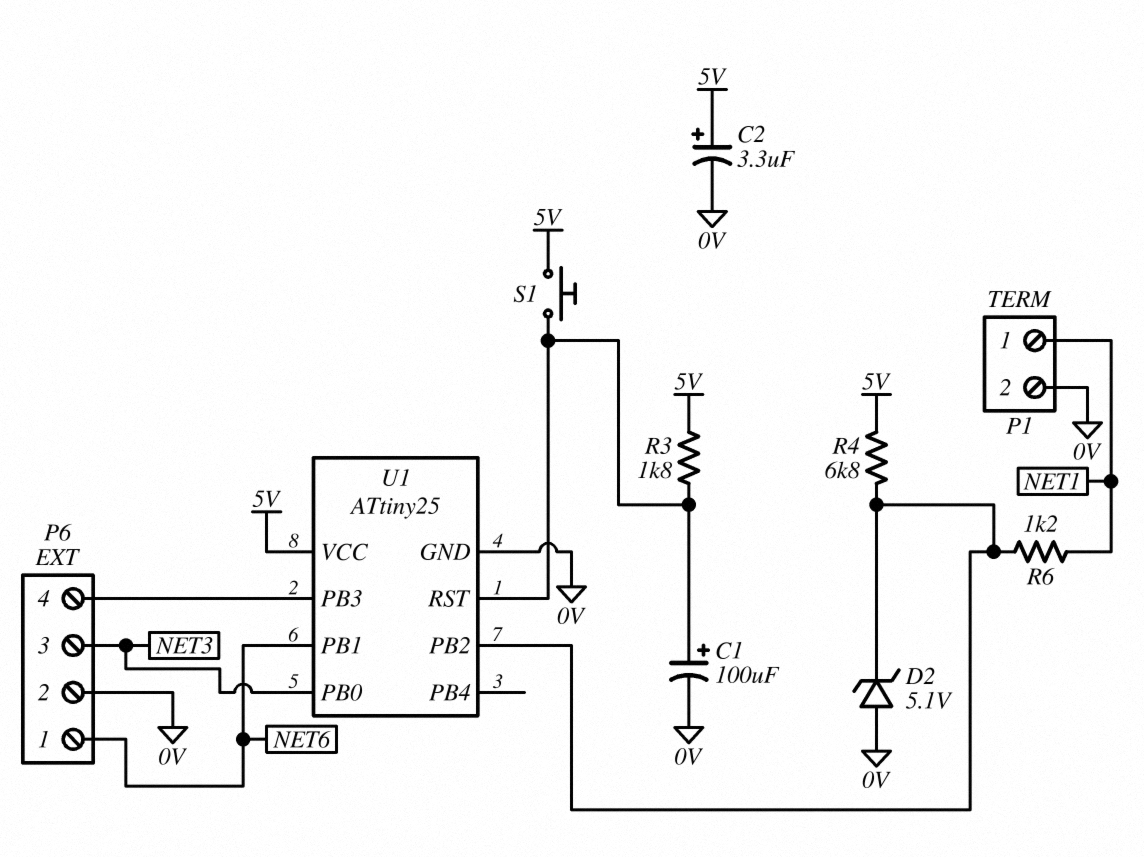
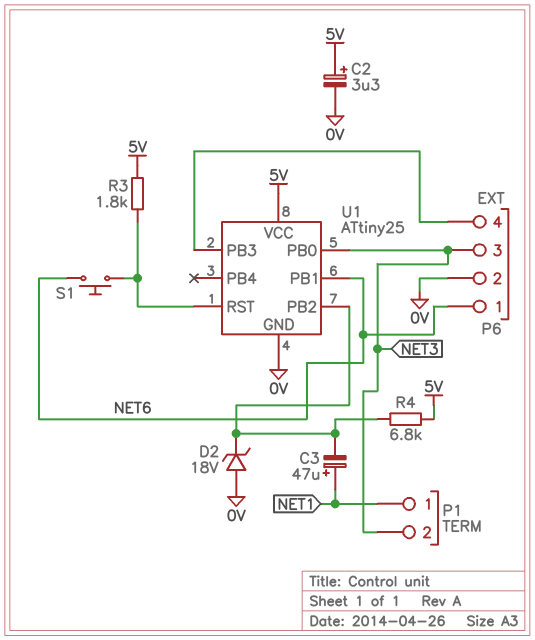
C1: 100uF (plus U1/RST, minus 0V) -> none
C3: none -> 47uF (plus NET1, minus U1/PB2)
D2: zener 5.1V (A 0V, K U1/PB2) -> zener 18V (A 0V, K U1/PB2)
P1 pin 2: 0V -> NET3
R6: 1.2k (NET1, U1/PB2) -> none
S1: button (5V, U1/RST) -> button (NET6, U1/RST)

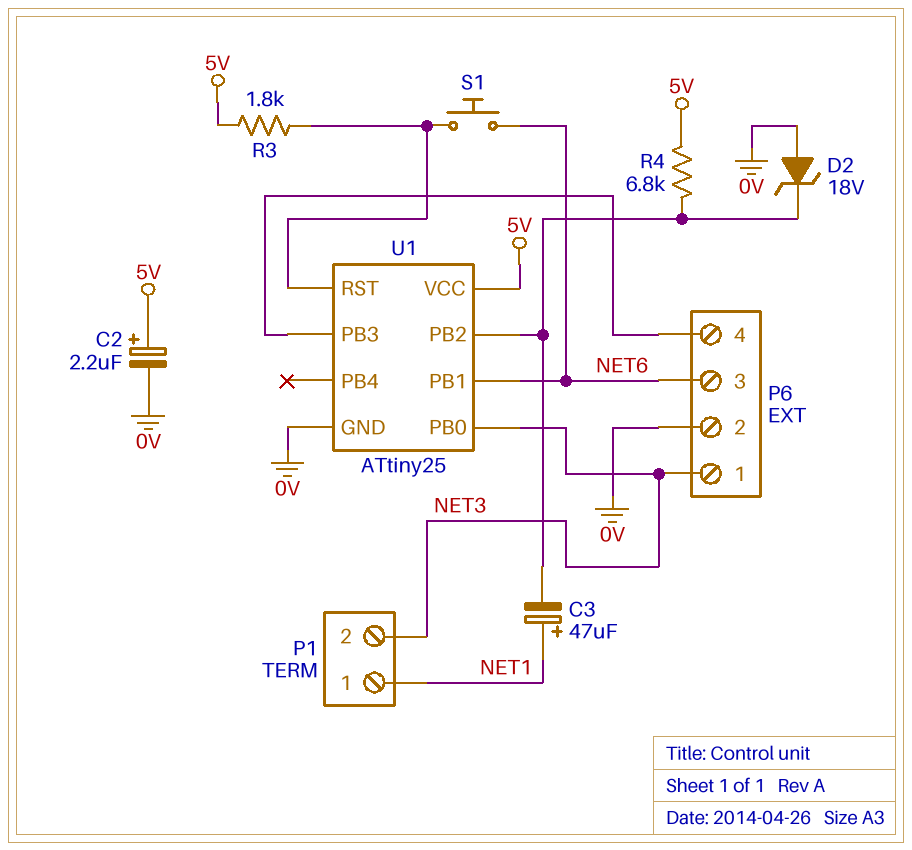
C2: 3.3uF (plus 5V, minus 0V) -> 2.2uF (plus 5V, minus 0V)
P6 pin 1: NET6 -> NET3
P6 pin 3: NET3 -> NET6

